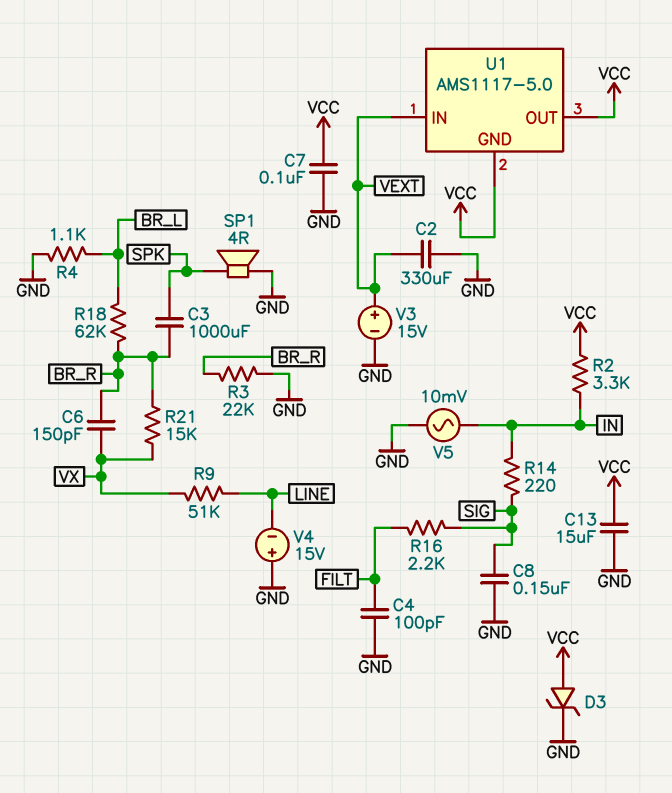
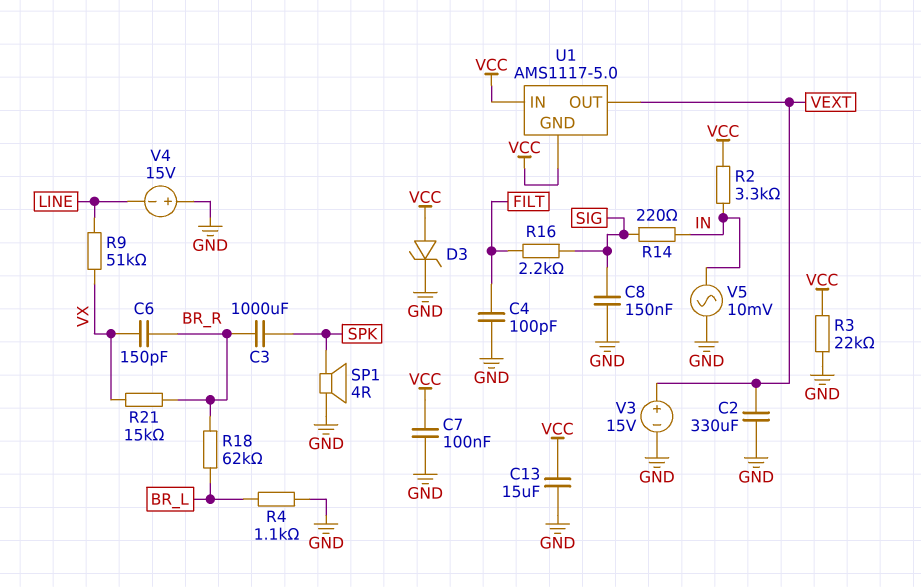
R3: 22k (BR_R, GND) -> 22k (GND, VCC)
U1 pin IN: VEXT -> VCC
U1 pin OUT: VCC -> VEXT

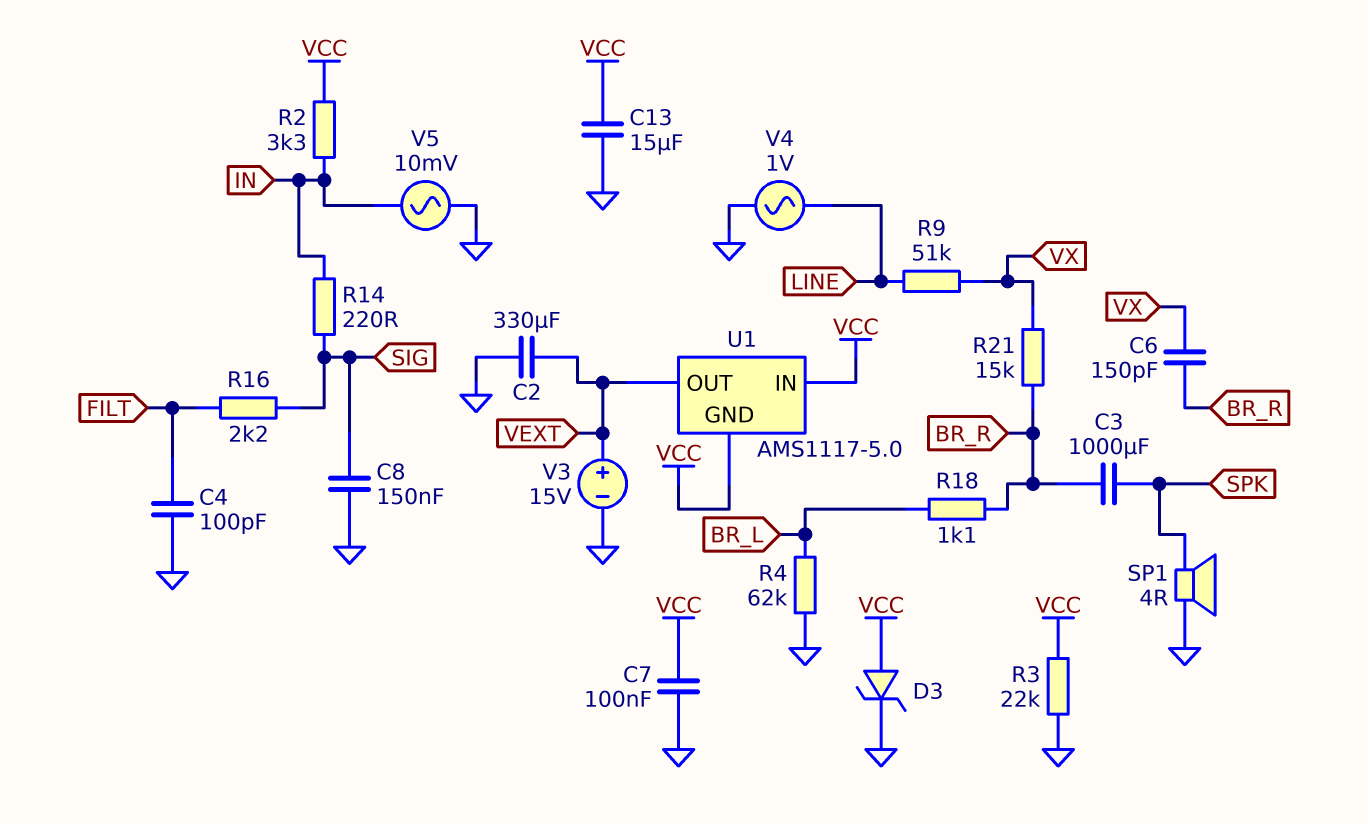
R4: 1.1k (BR_L, GND) -> 62k (BR_L, GND)
R18: 62k (BR_L, BR_R) -> 1.1k (BR_L, BR_R)
V4: 15V (plus GND, minus LINE) -> AC 1V (GND, LINE)

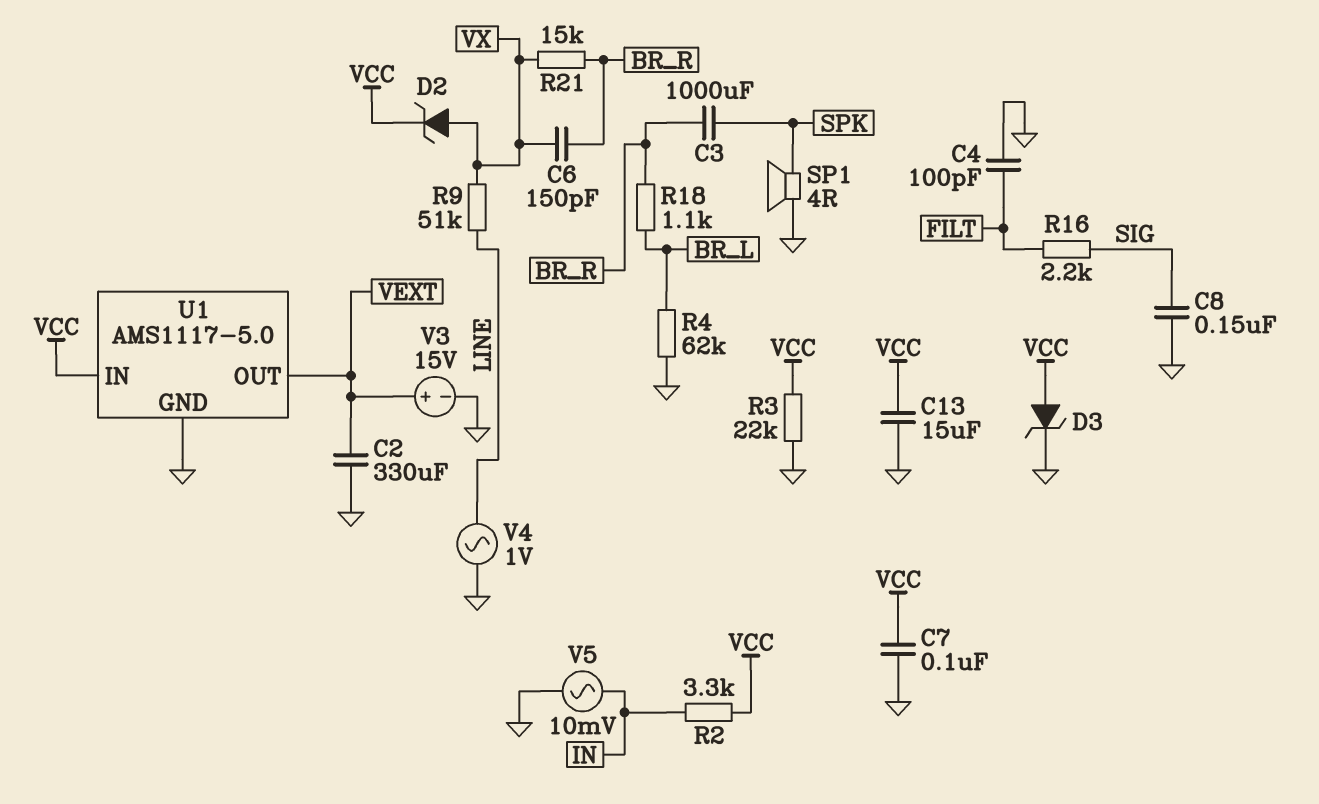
D2: none -> zener (A VX, K VCC)
R14: 220 (IN, SIG) -> none
U1 pin GND: VCC -> GND

